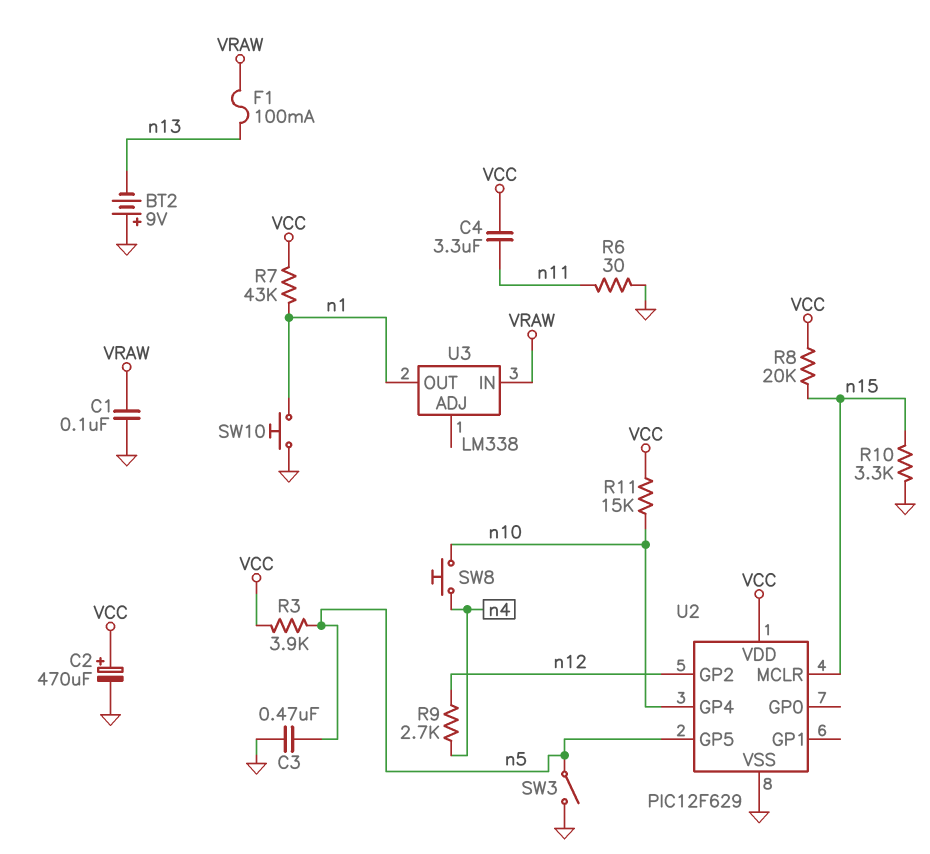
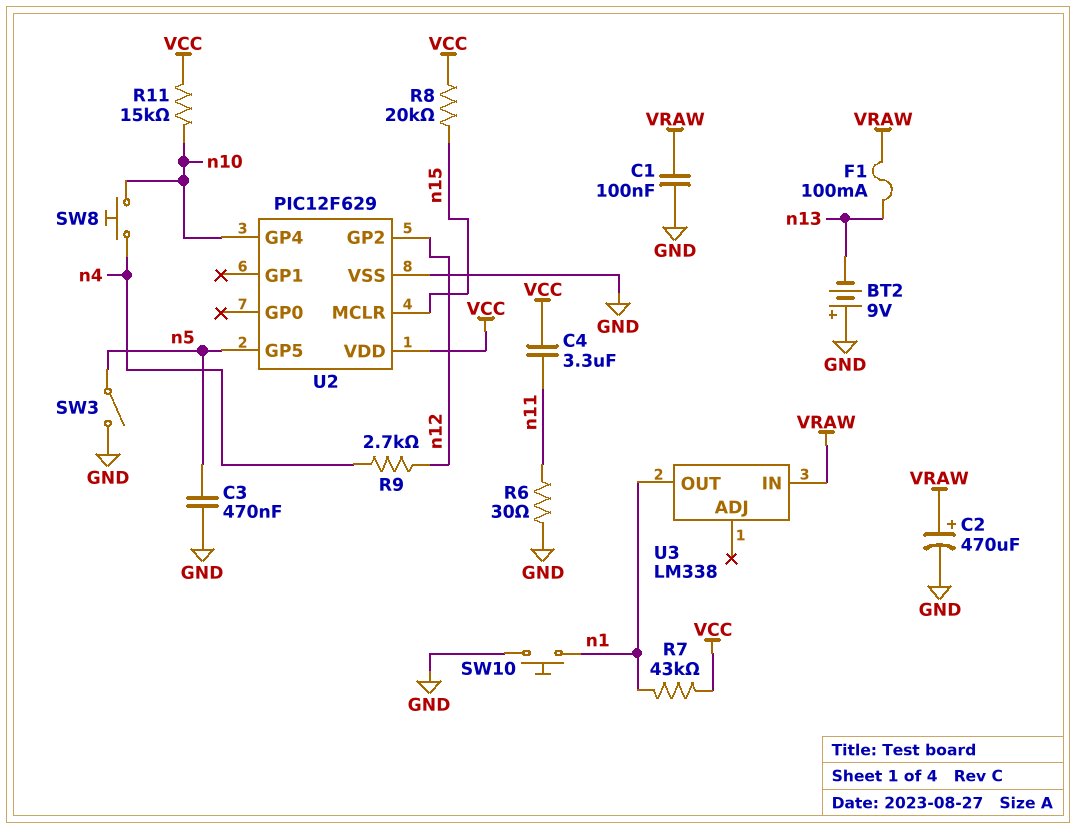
C2: 470uF (plus VCC, minus GND) -> 470uF (plus VRAW, minus GND)
R3: 3.9k (VCC, n5) -> none
R10: 3.3k (GND, n15) -> none

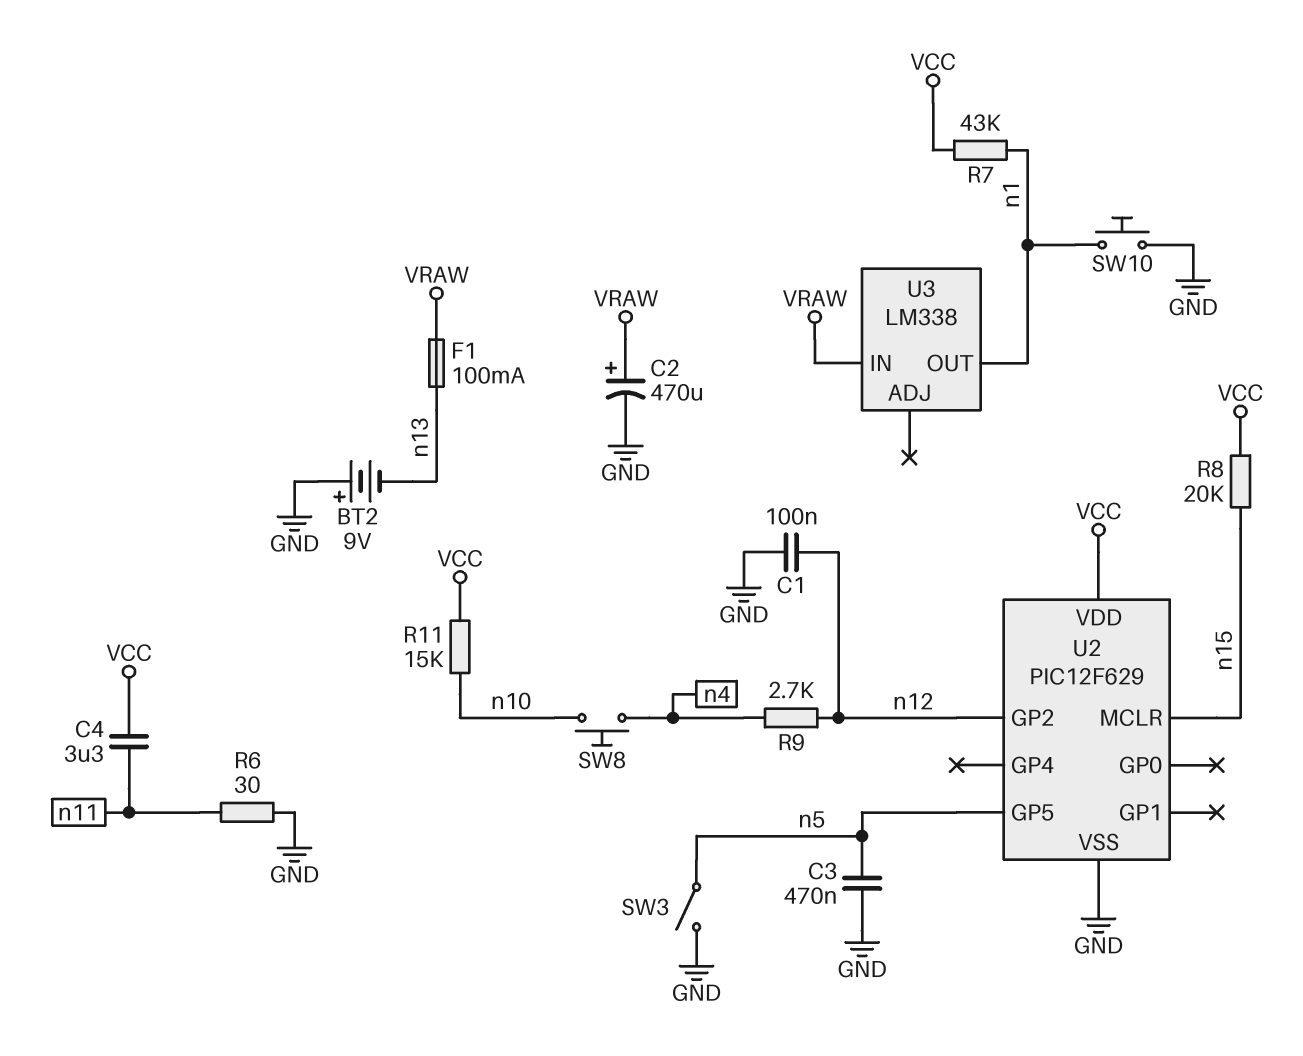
C1: 100nF (GND, VRAW) -> 100nF (GND, n12)
U2 pin GP4: n10 -> none

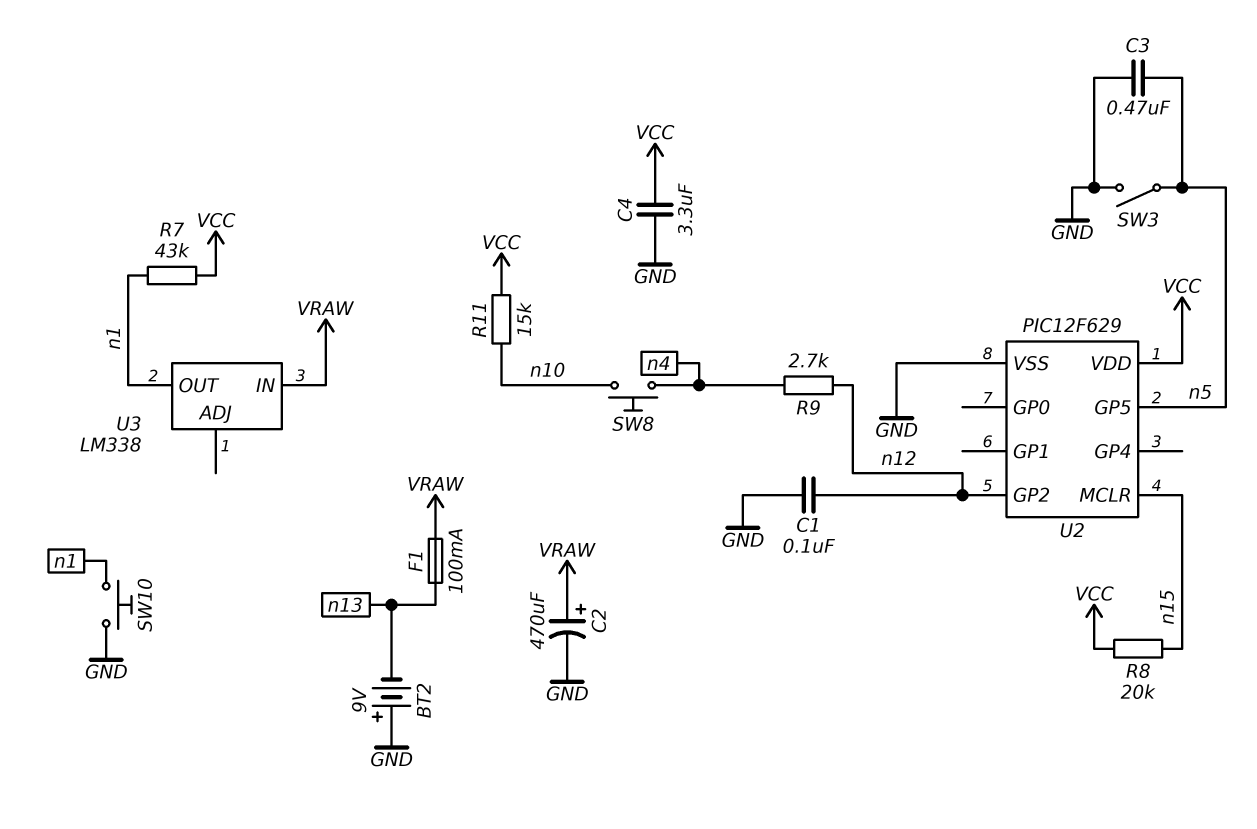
C4: 3.3uF (VCC, n11) -> 3.3uF (GND, VCC)
R6: 30 (GND, n11) -> none

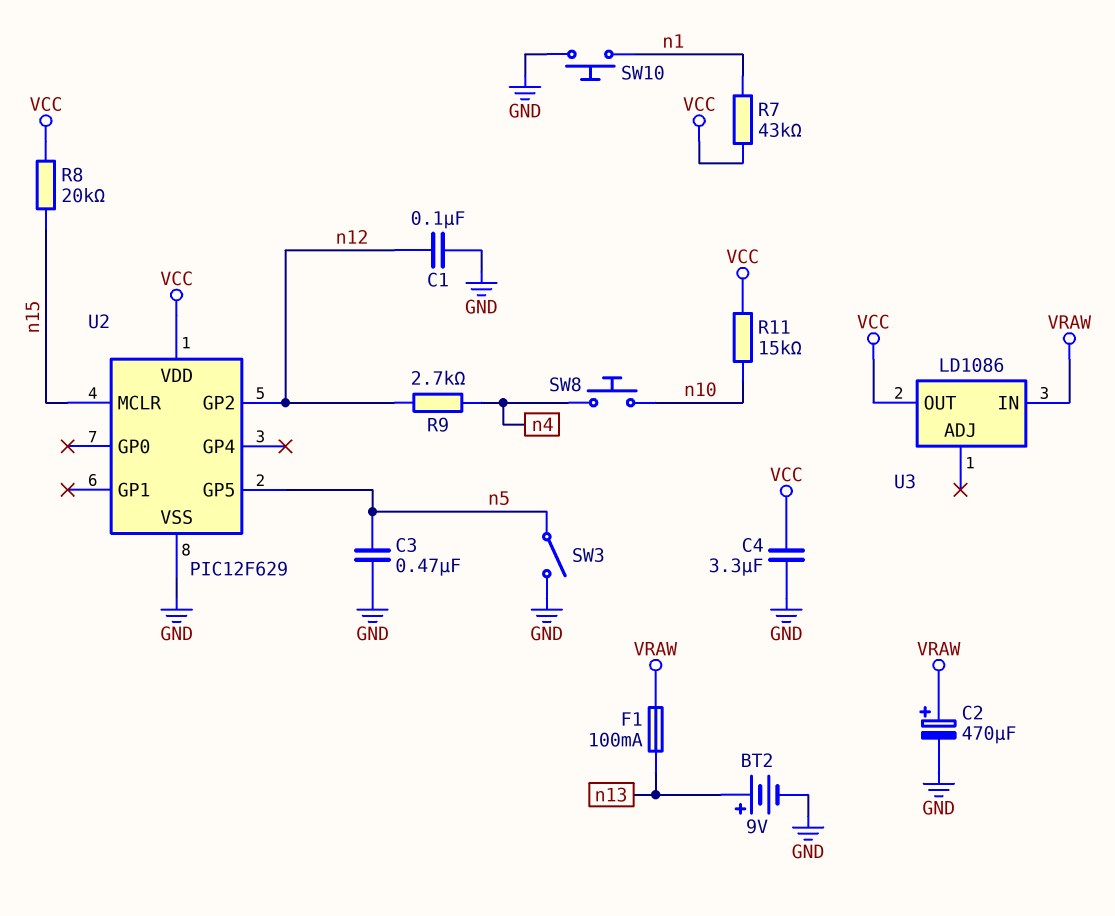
BT2: 9V (plus GND, minus n13) -> 9V (plus n13, minus GND)
U3: LM338 -> LD1086
U3 pin OUT: n1 -> VCC

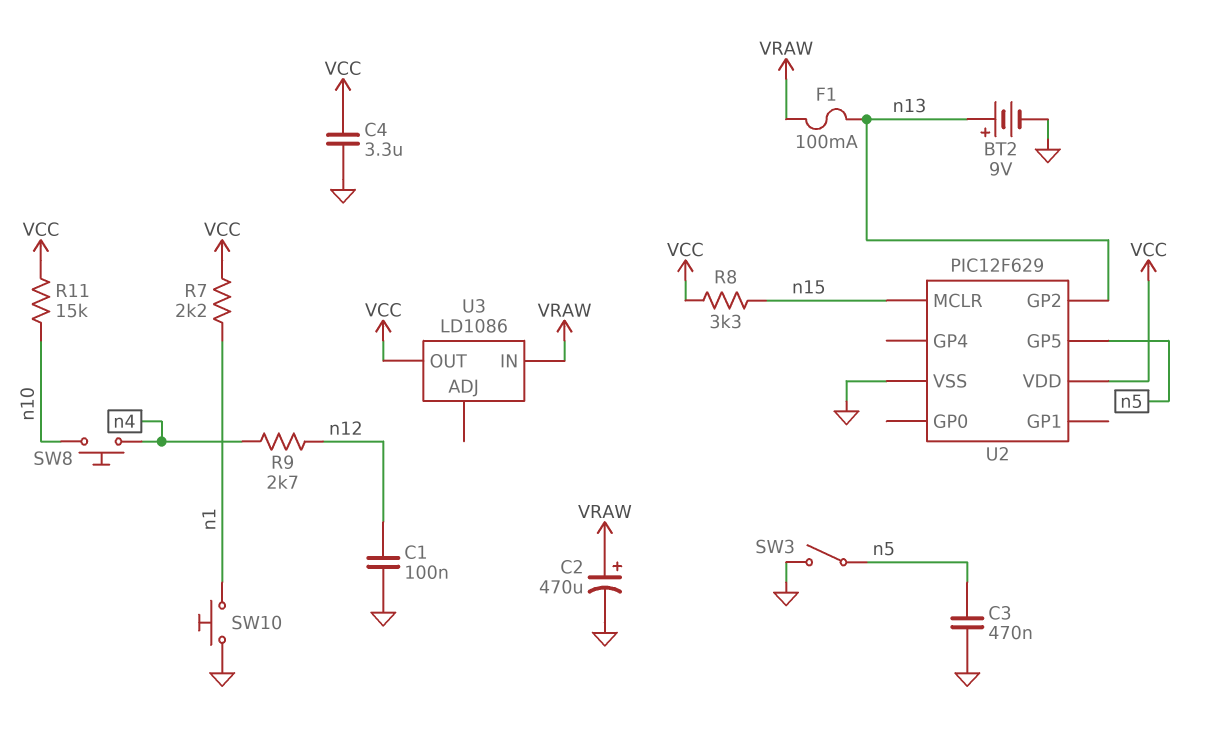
R7: 43k (VCC, n1) -> 2.2k (VCC, n1)
R8: 20k (VCC, n15) -> 3.3k (VCC, n15)
U2 pin GP2: n12 -> n13

